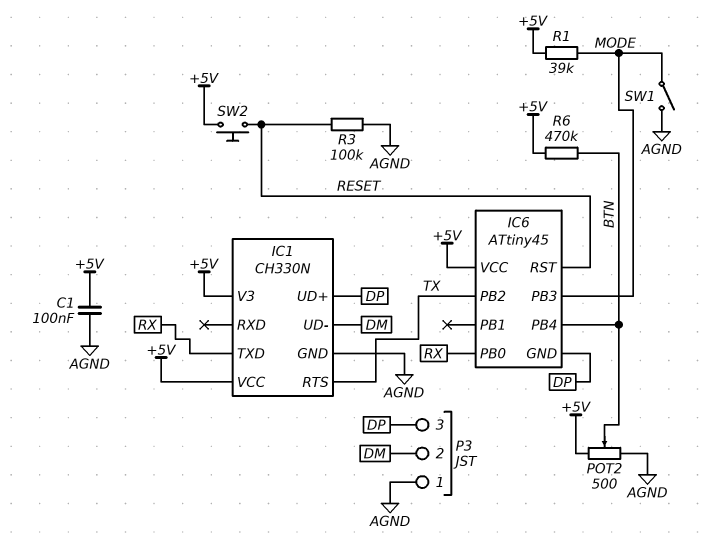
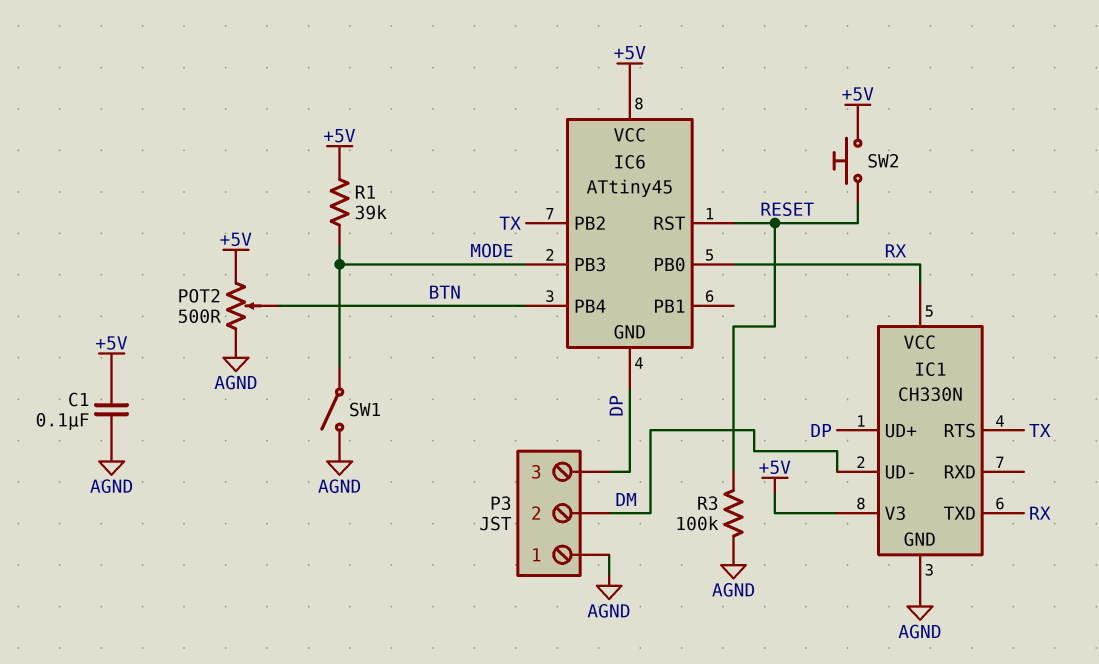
IC1 pin VCC: +5V -> RX
R6: 470k (+5V, BTN) -> none

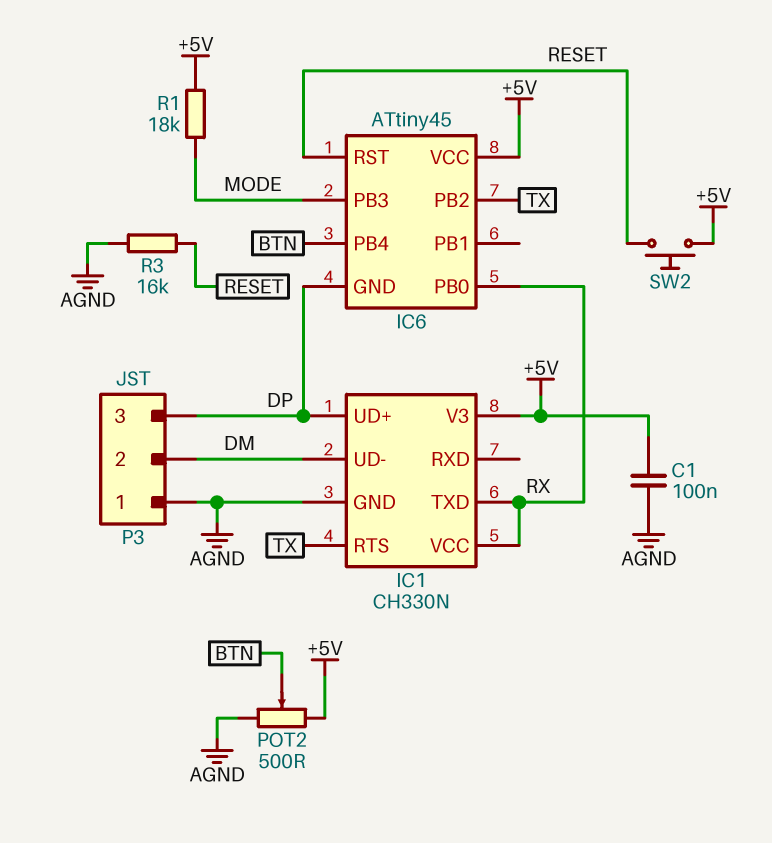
R1: 39k (+5V, MODE) -> 18k (+5V, MODE)
R3: 100k (AGND, RESET) -> 16k (AGND, RESET)
SW1: switch (AGND, MODE) -> none

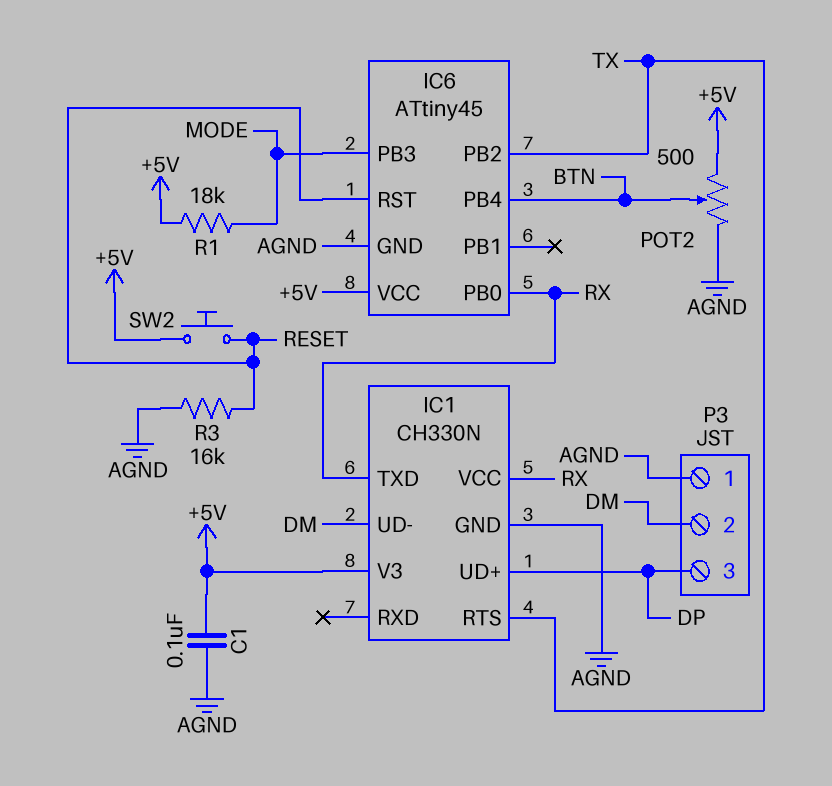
IC6 pin GND: DP -> AGND

